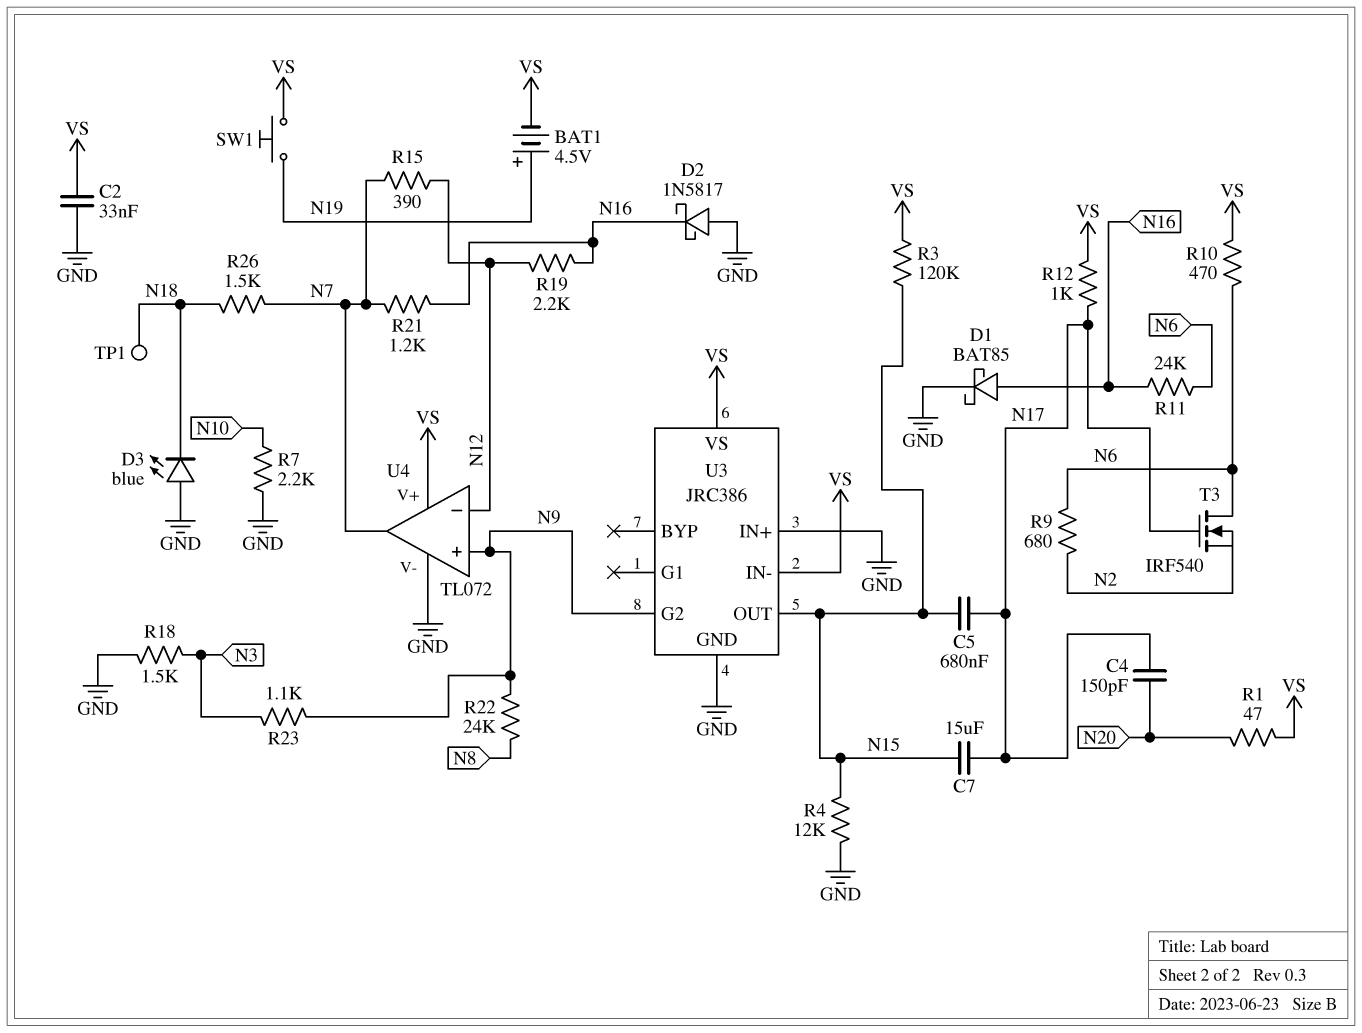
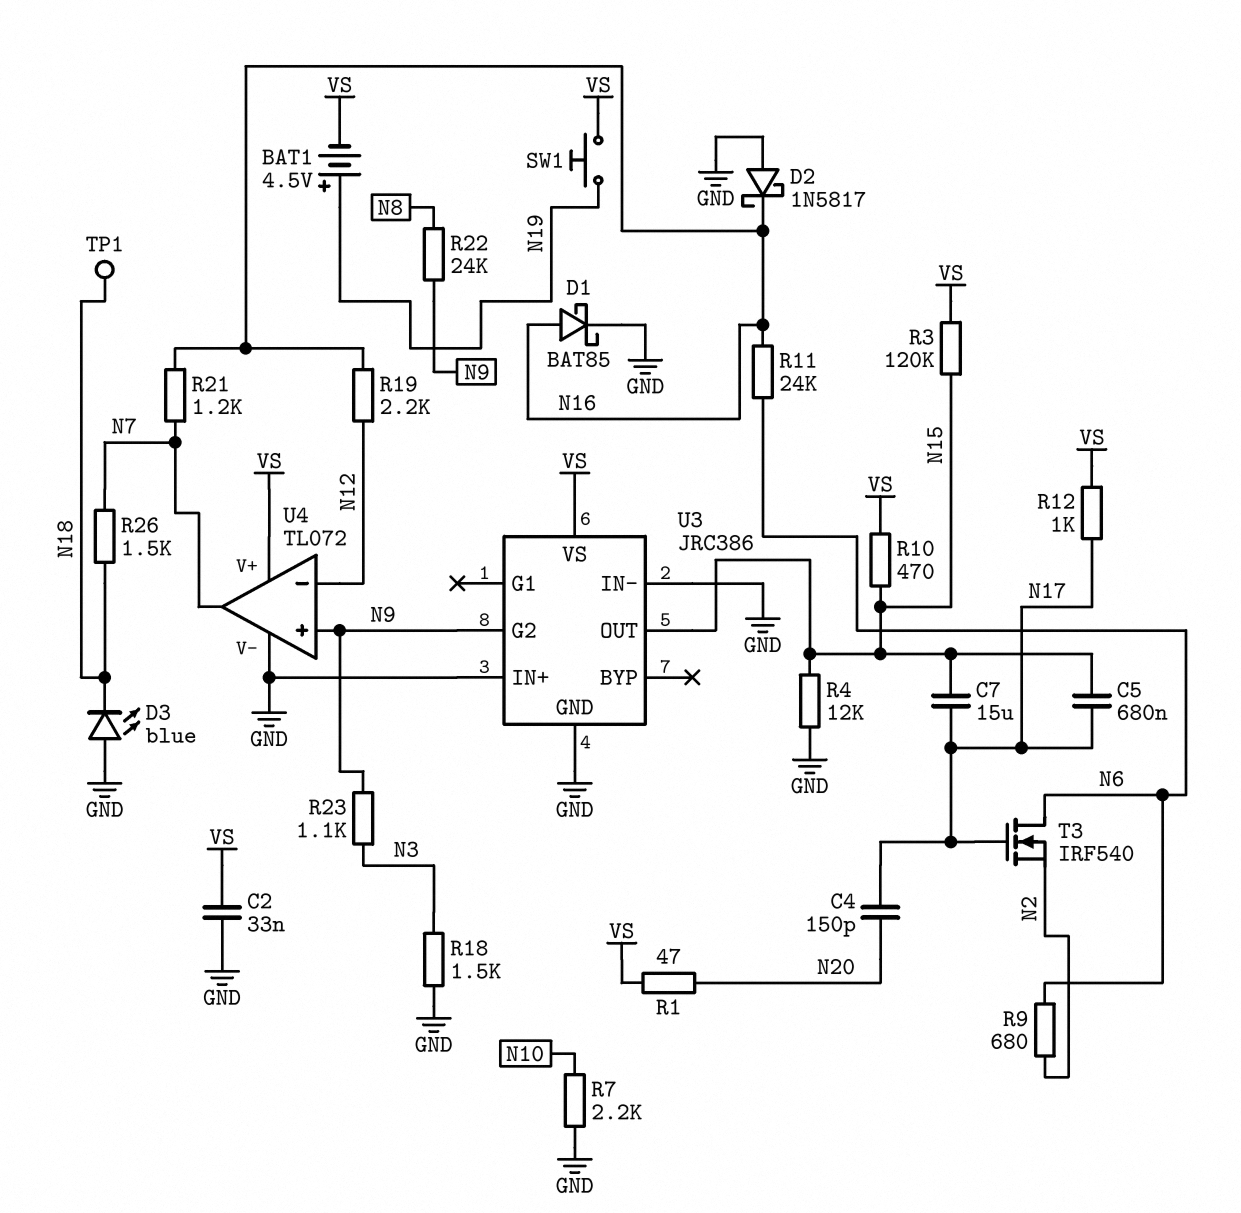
R10: 470 (N6, VS) -> 470 (N15, VS)
R15: 390 (N7, N12) -> none
U3 pin IN-: VS -> GND

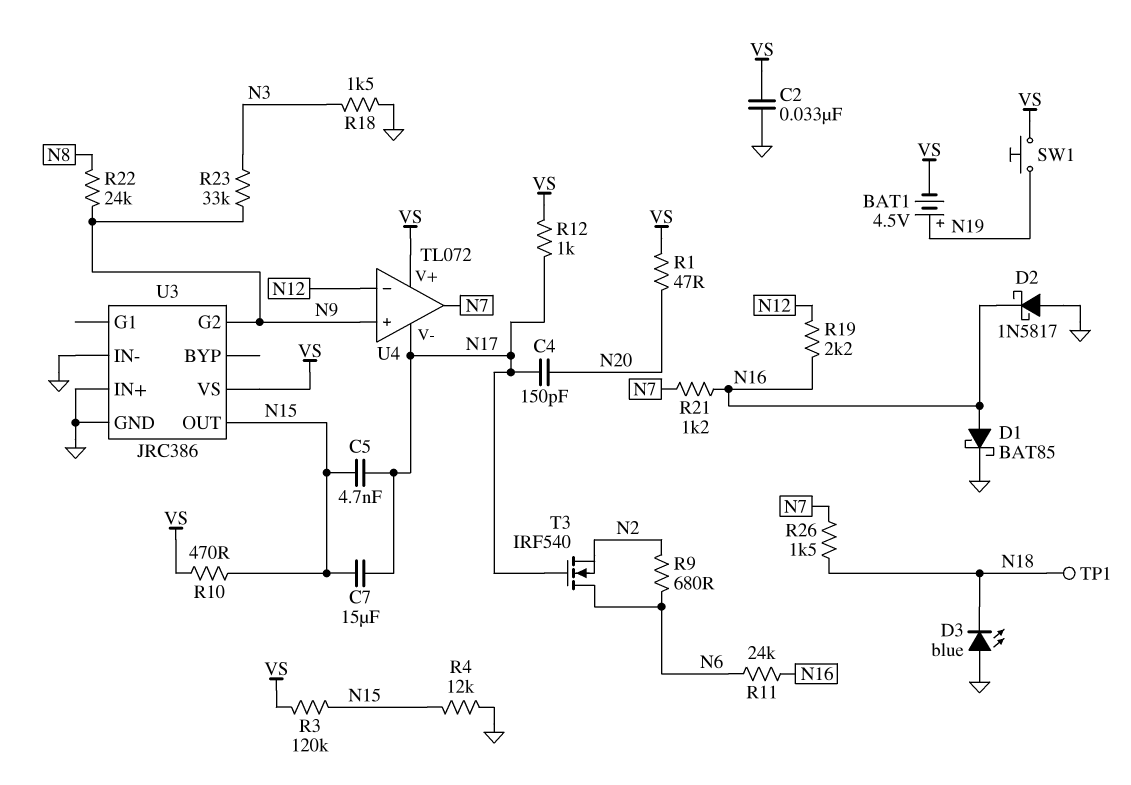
C5: 680nF (N15, N17) -> 4.7nF (N15, N17)
R7: 2.2k (GND, N10) -> none
R23: 1.1k (N3, N9) -> 33k (N3, N9)
U4 pin V-: GND -> N17

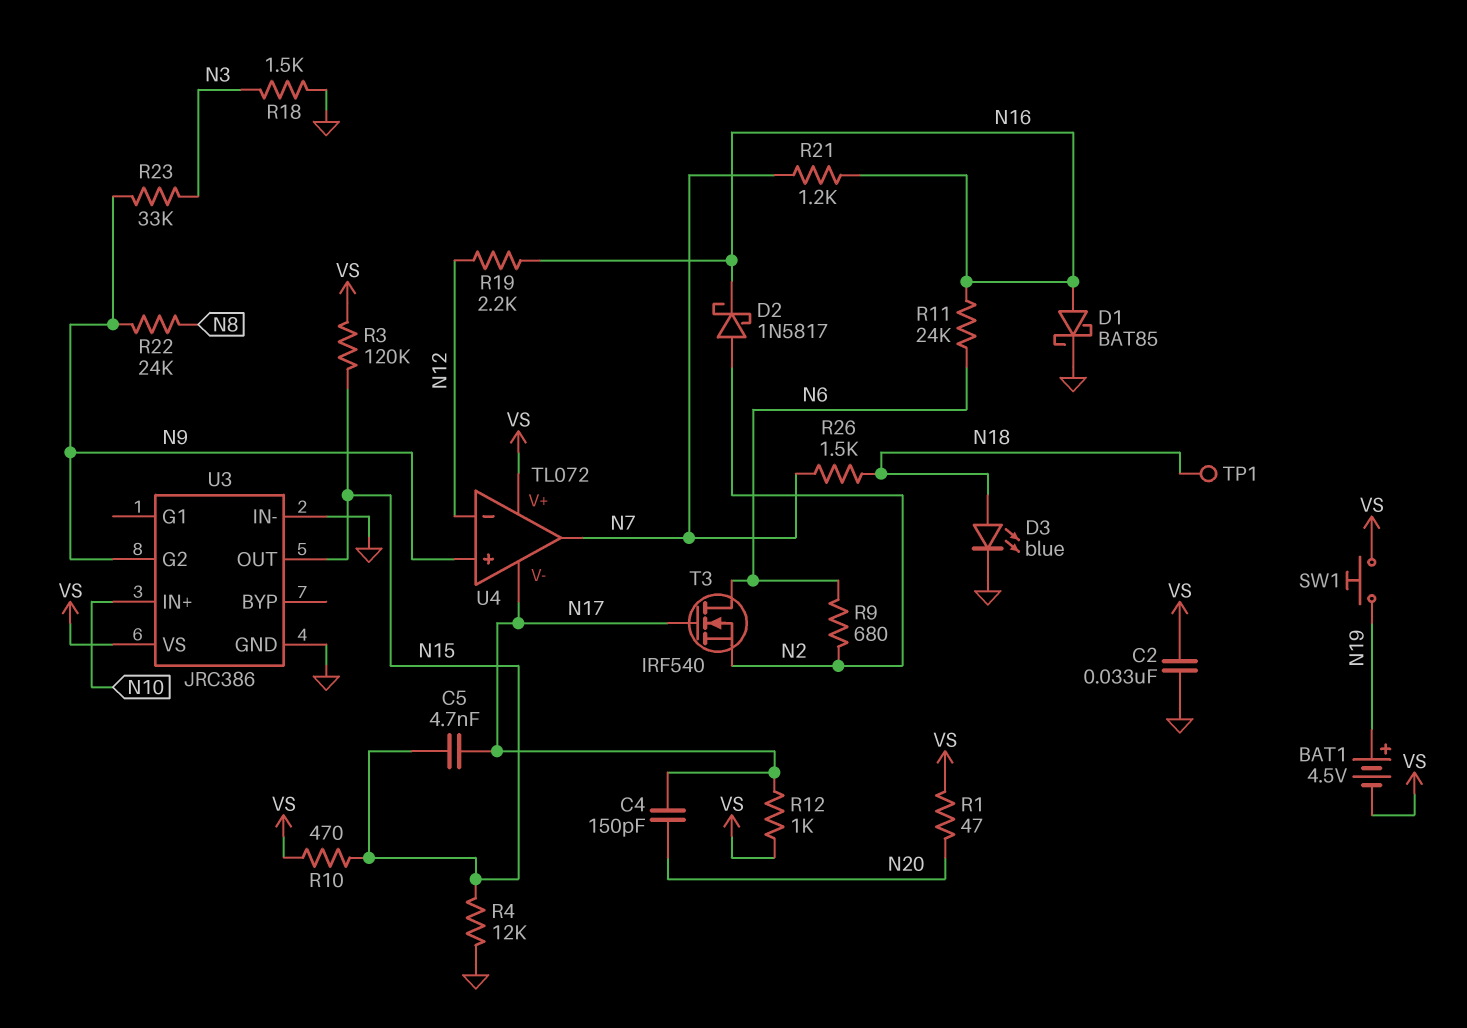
C7: 15uF (N15, N17) -> none
D2: schottky 1N5817 (A GND, K N16) -> schottky 1N5817 (A N2, K N16)
D3: LED blue (A GND, K N18) -> LED blue (A N18, K GND)
U3 pin IN+: GND -> N10

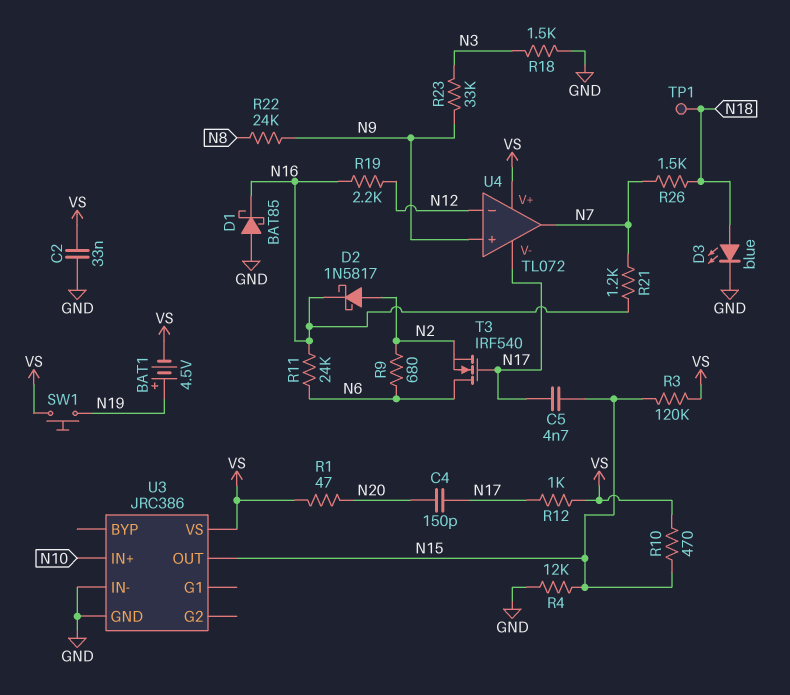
D1: schottky BAT85 (A N16, K GND) -> schottky BAT85 (A GND, K N16)
U3 pin G2: N9 -> none

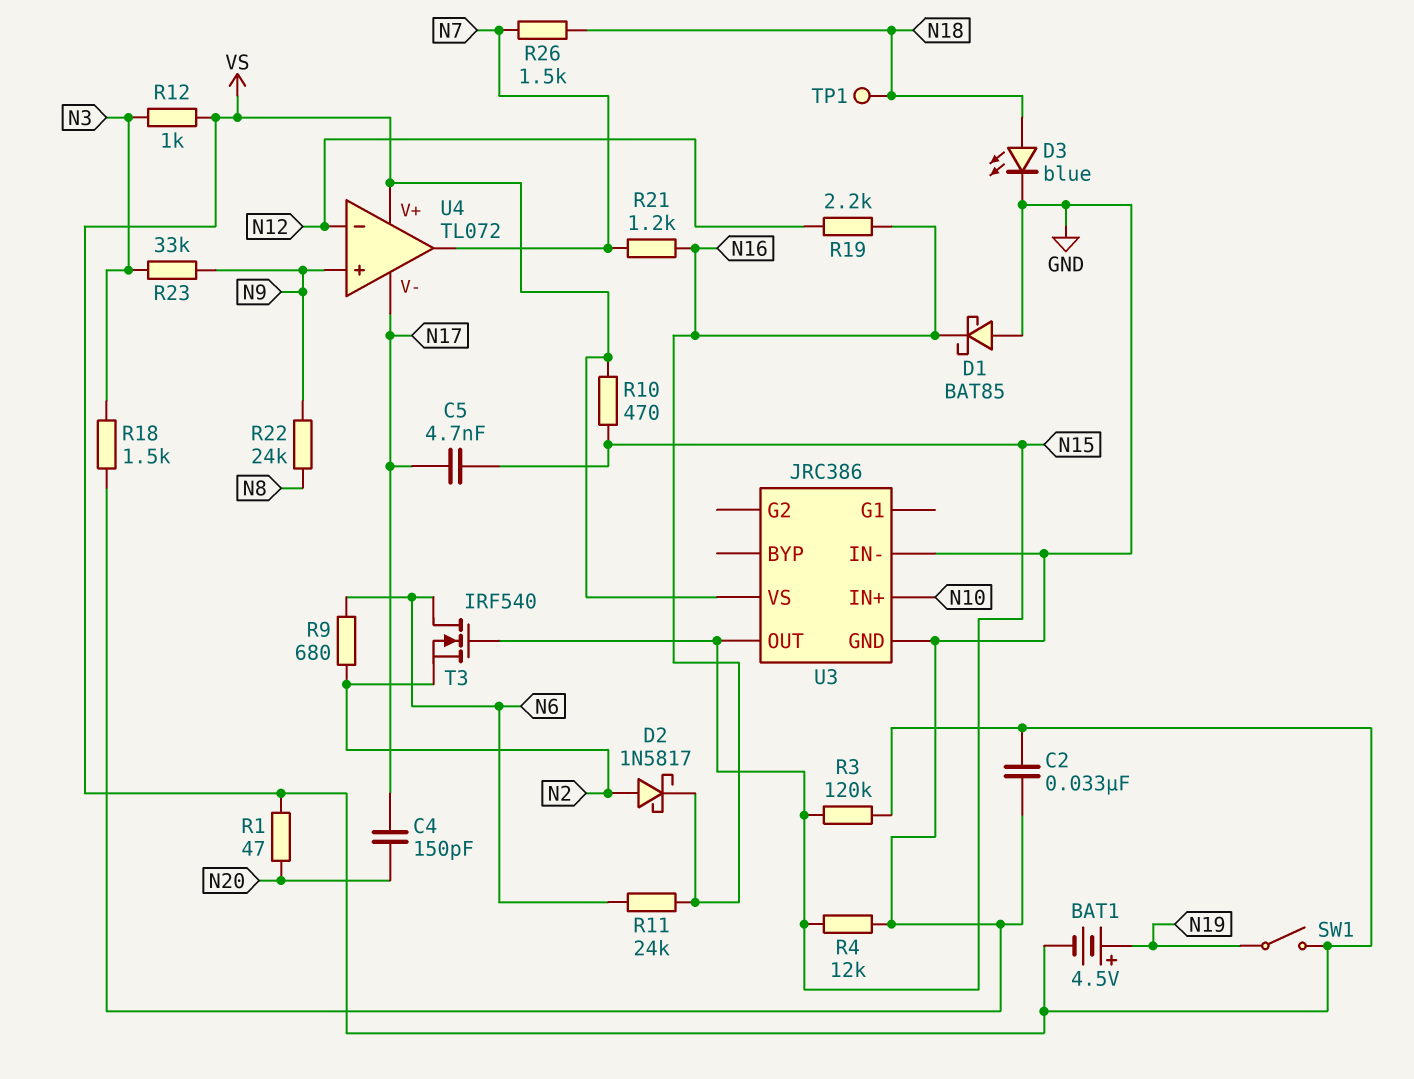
R12: 1k (N17, VS) -> 1k (N3, VS)
SW1: button (N19, VS) -> switch (N19, VS)
T3: NMOS IRF540 (G N17, D N6, S N2) -> NMOS IRF540 (G N15, D N6, S N2)

